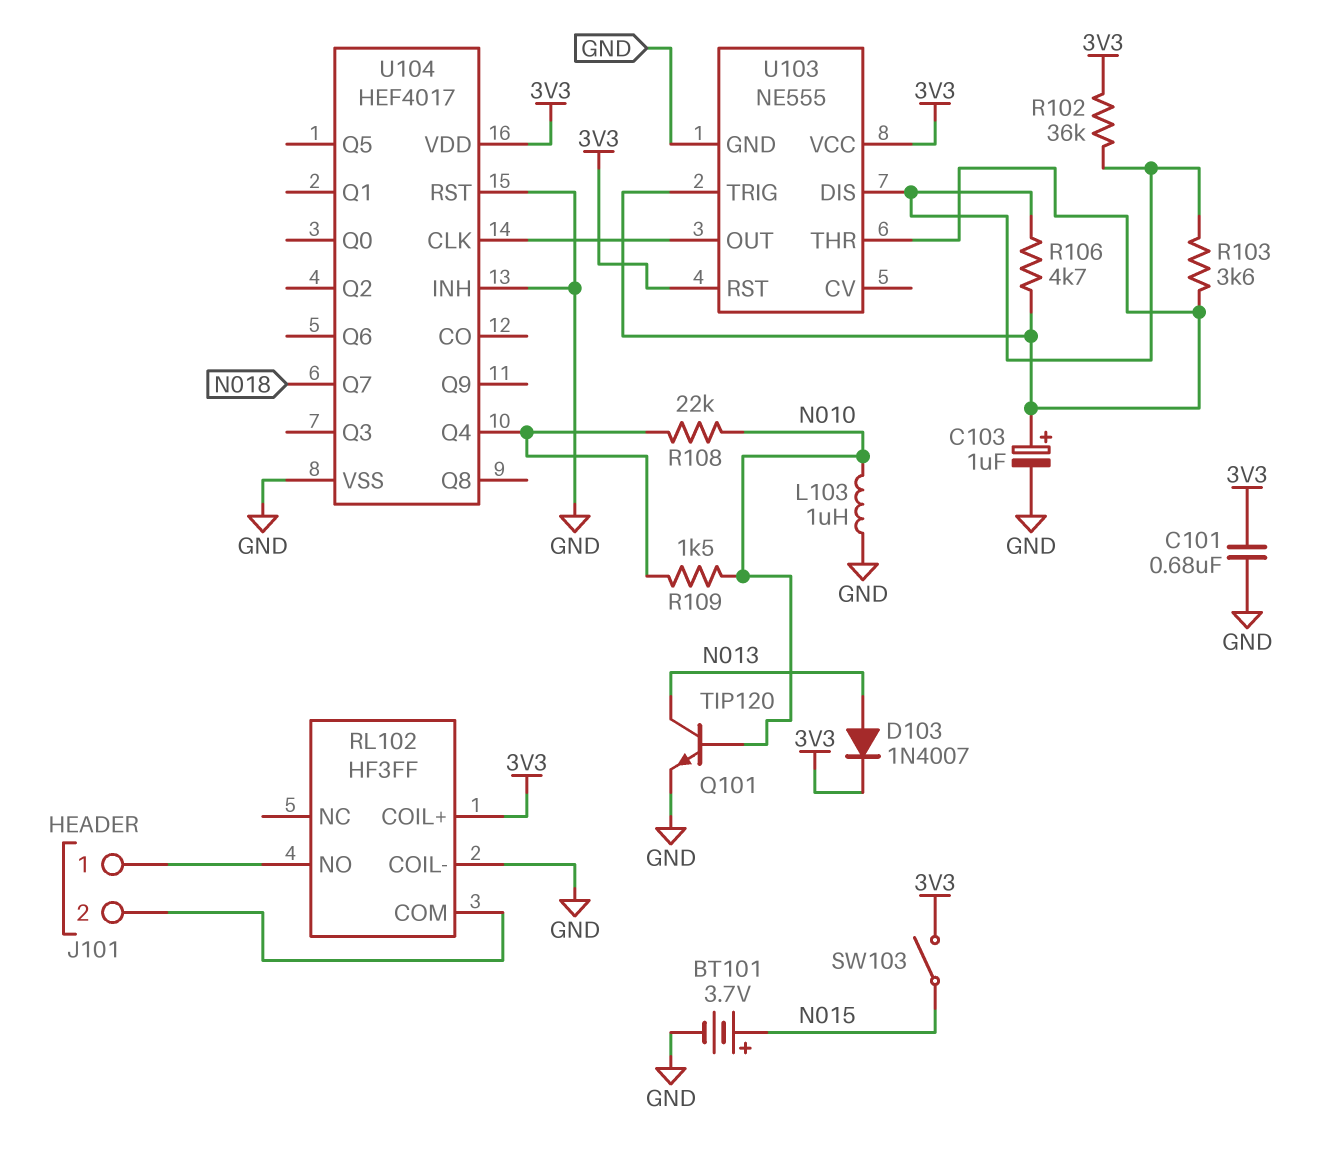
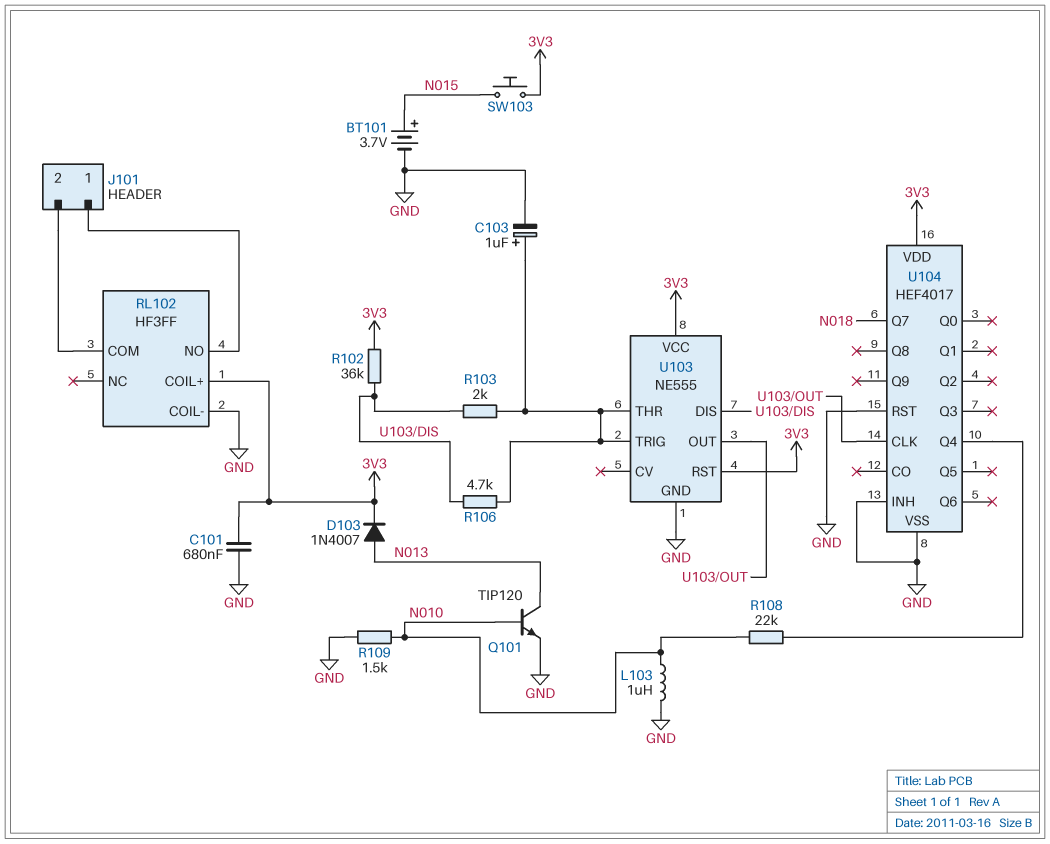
R103: 3.6k (U103/DIS, U103/THR) -> 2k (U103/DIS, U103/THR)
R109: 1.5k (N010, U104/Q4) -> 1.5k (GND, N010)
SW103: switch (3V3, N015) -> button (3V3, N015)

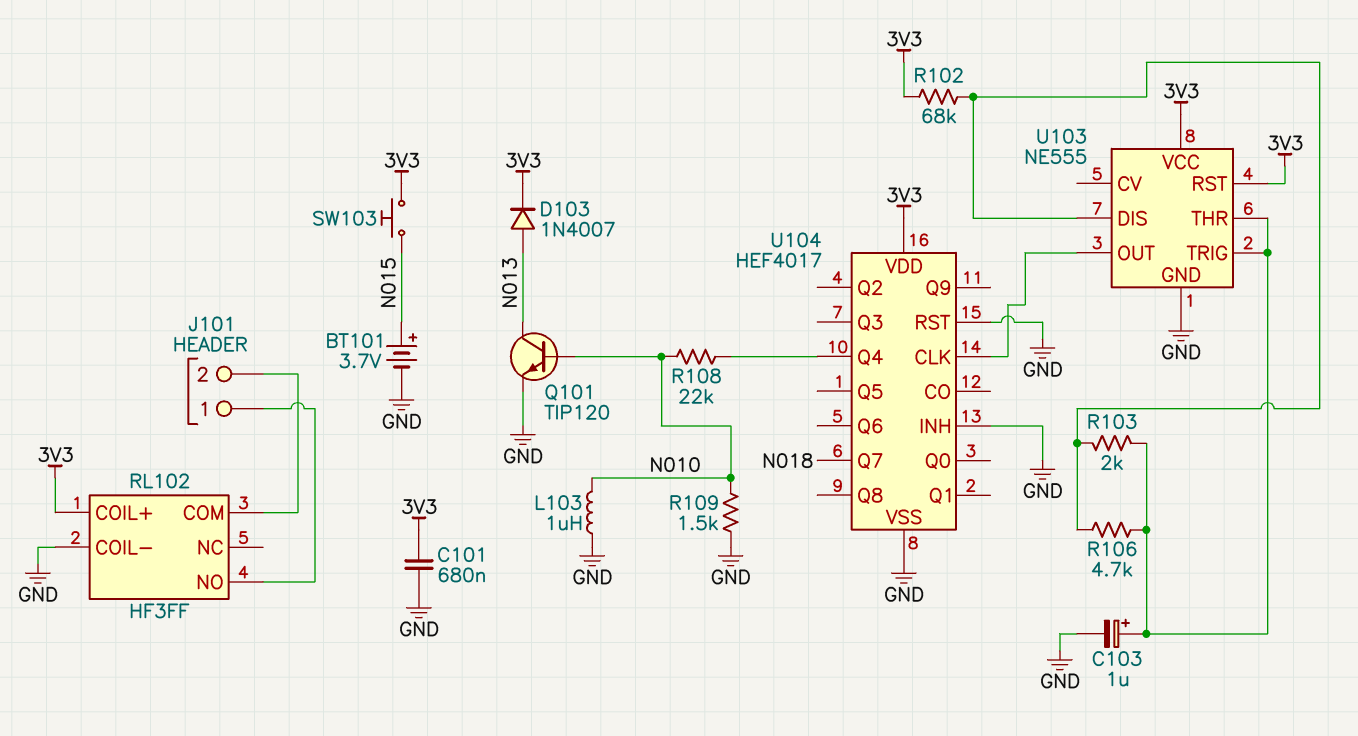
R102: 36k (3V3, U103/DIS) -> 68k (3V3, U103/DIS)

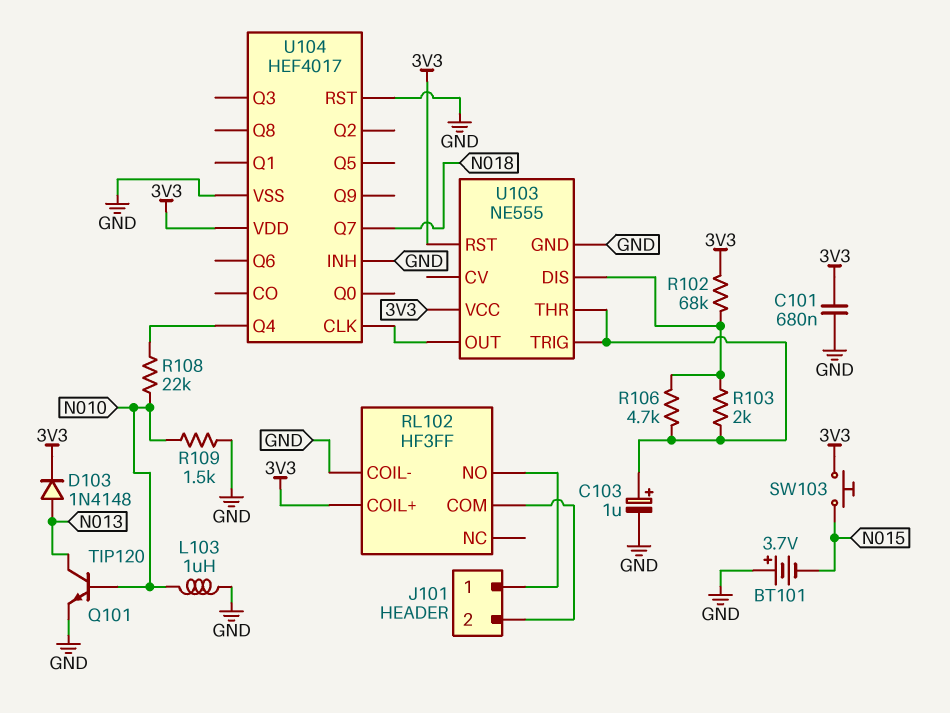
BT101: 3.7V (plus N015, minus GND) -> 3.7V (plus GND, minus N015)
D103: diode 1N4007 (A N013, K 3V3) -> diode 1N4148 (A N013, K 3V3)

